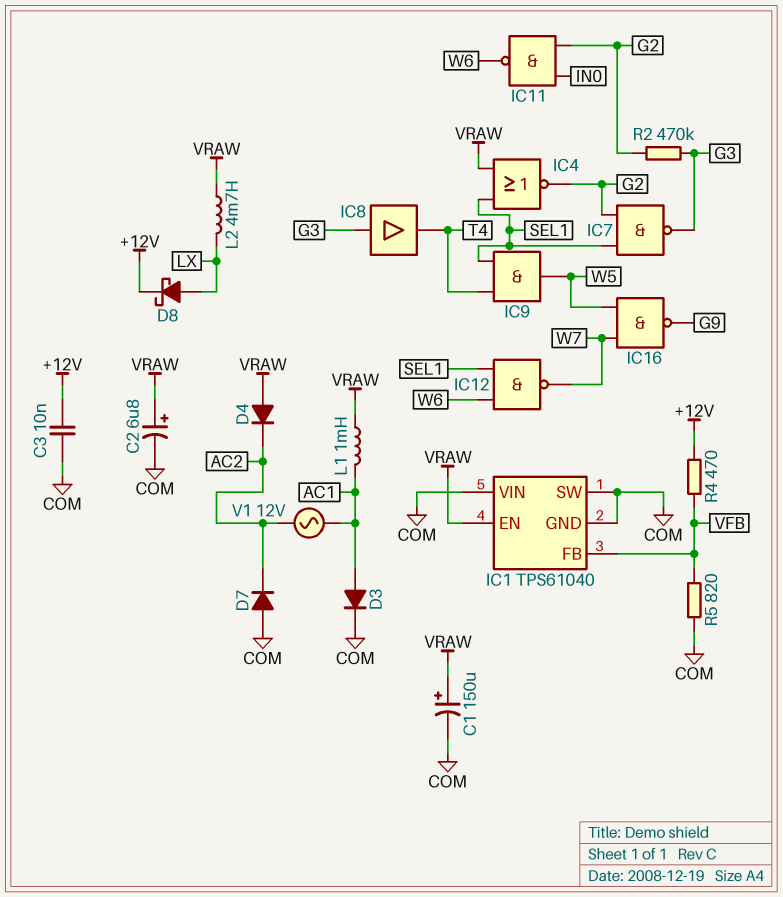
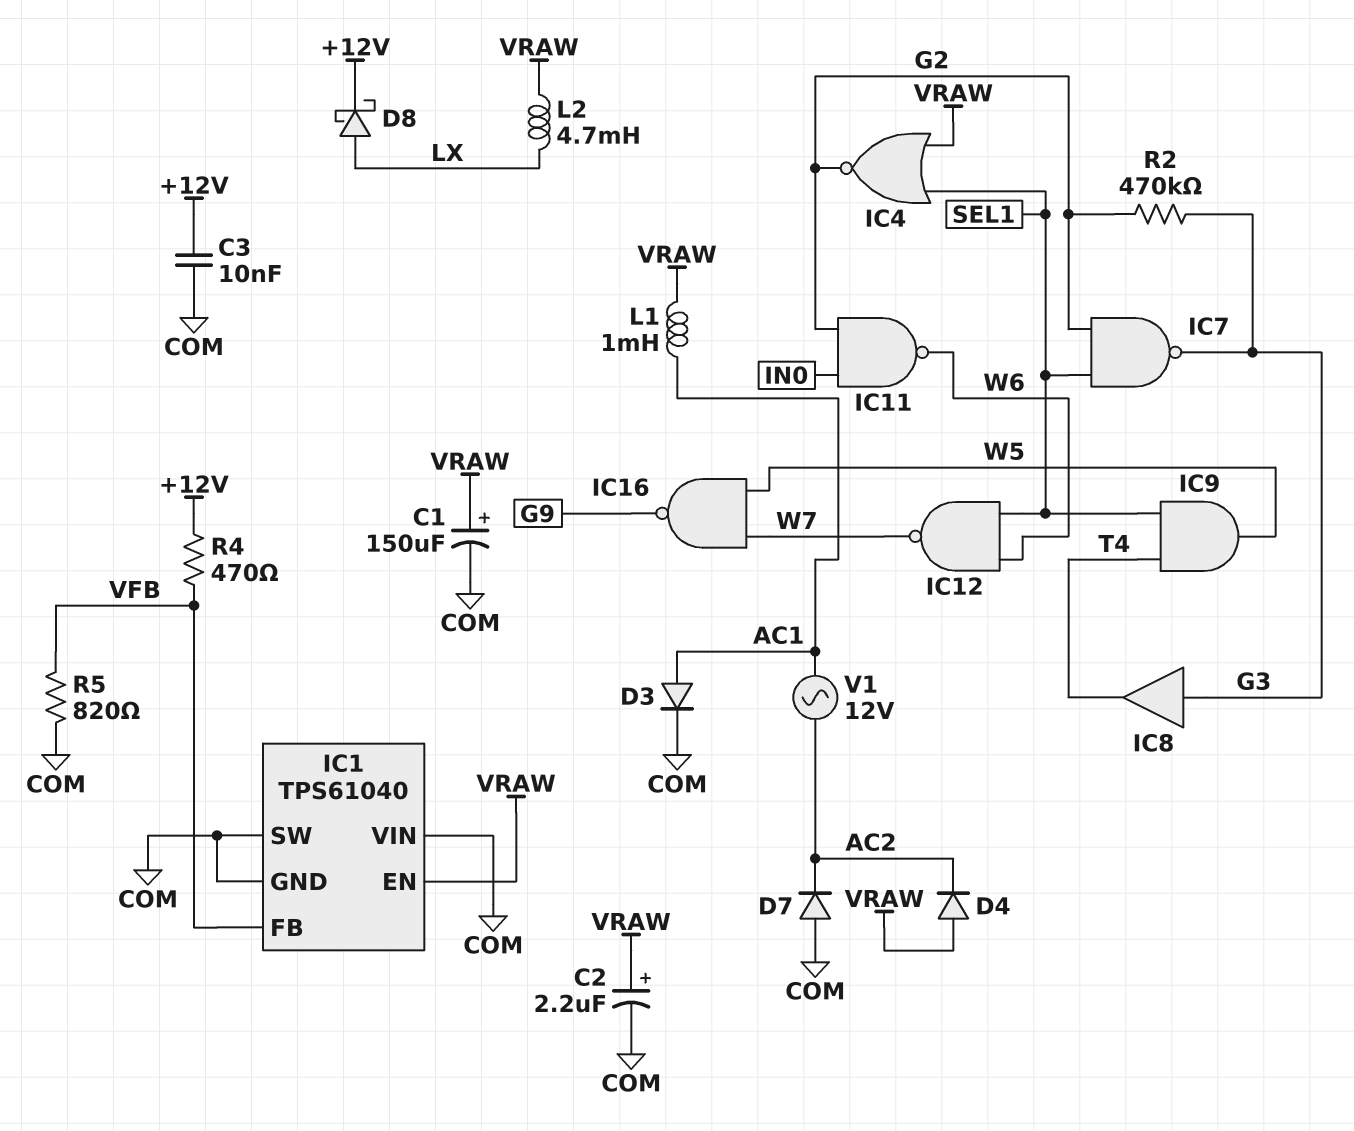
C2: 6.8uF (plus VRAW, minus COM) -> 2.2uF (plus VRAW, minus COM)

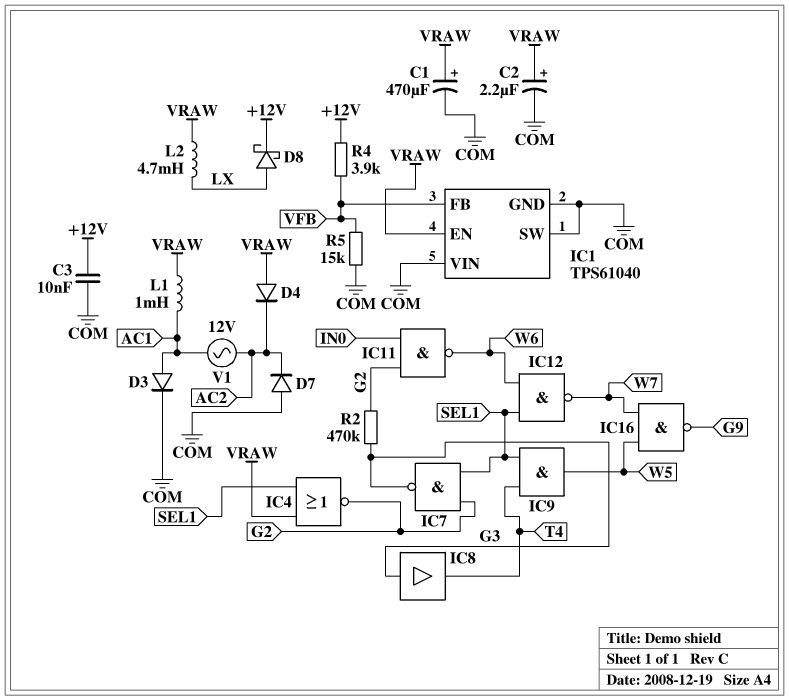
C1: 150uF (plus VRAW, minus COM) -> 470uF (plus VRAW, minus COM)
R4: 470 (+12V, VFB) -> 3.9k (+12V, VFB)
R5: 820 (COM, VFB) -> 15k (COM, VFB)

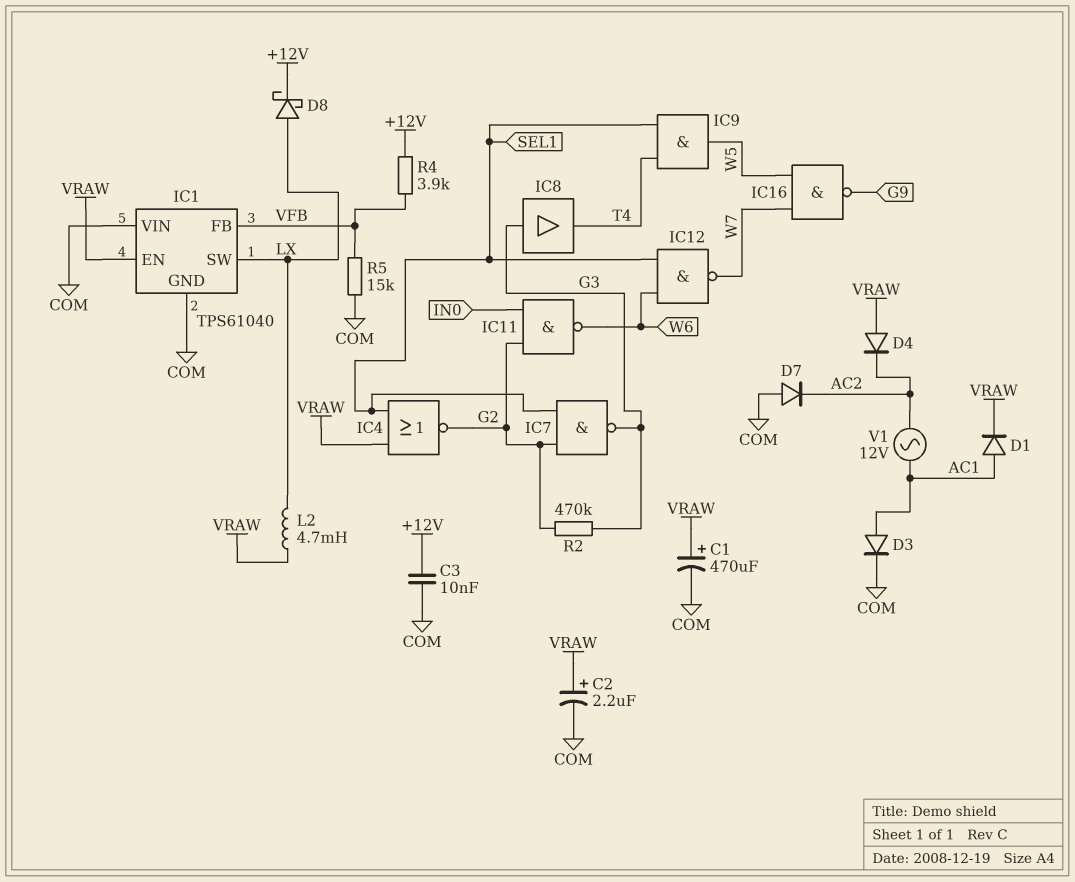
D1: none -> diode (A AC1, K VRAW)
IC1 pin SW: COM -> LX
L1: 1mH (AC1, VRAW) -> none

